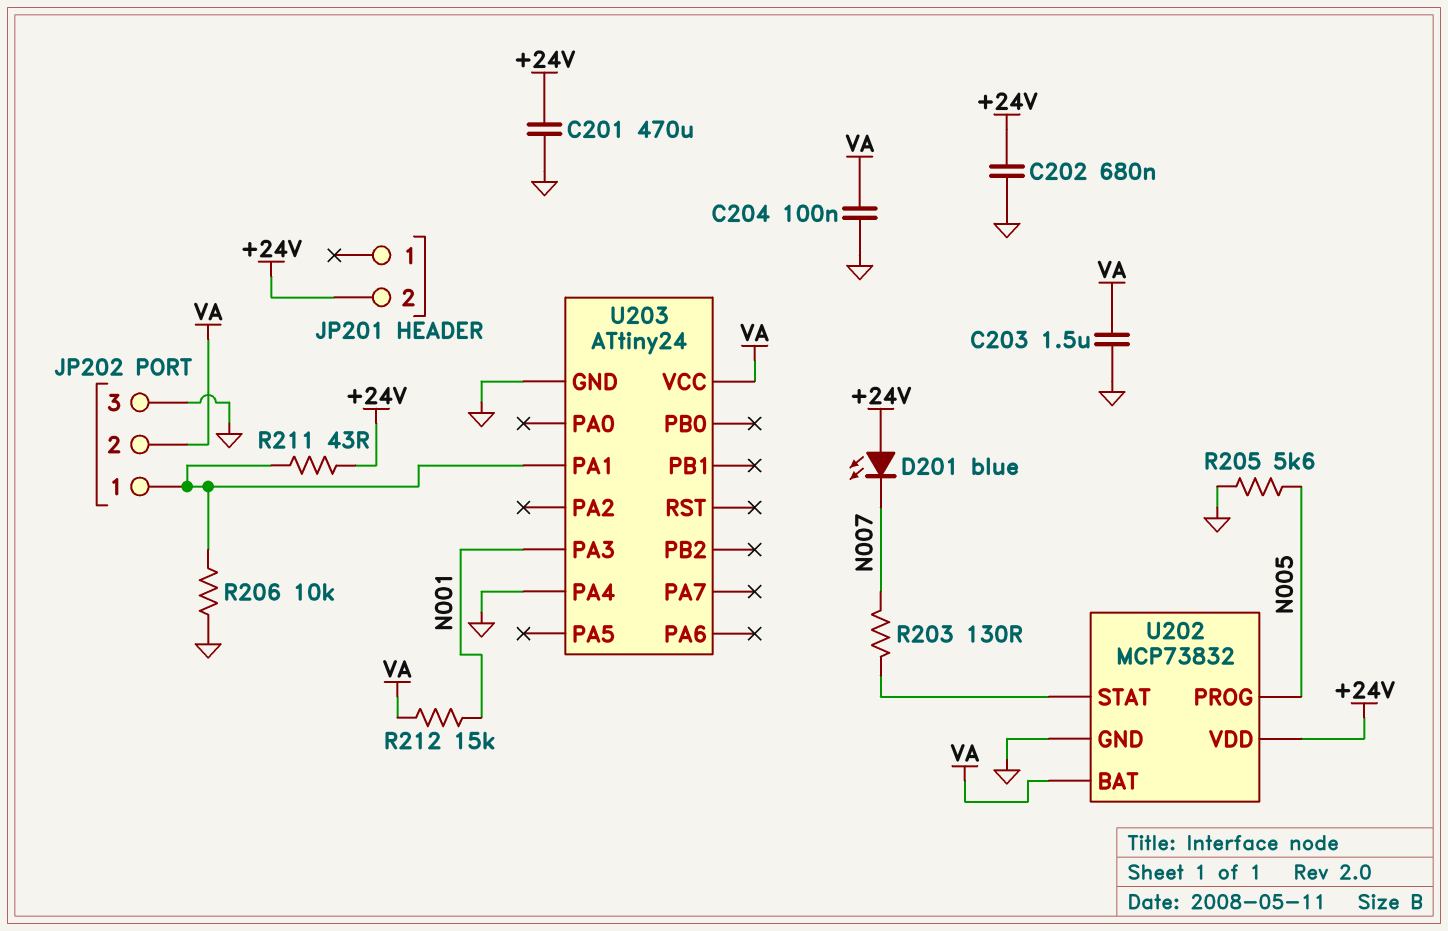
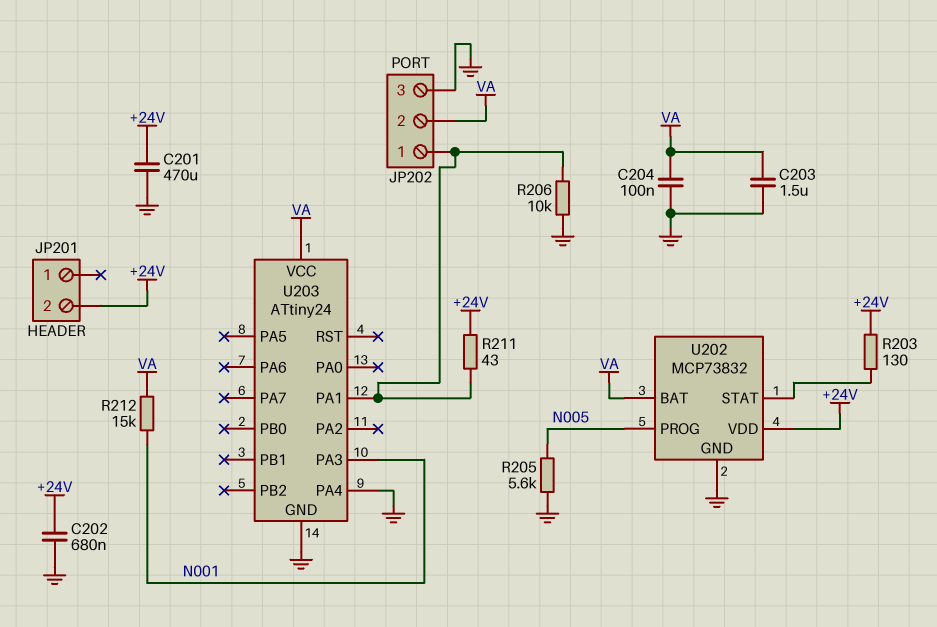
D201: LED blue (A +24V, K N007) -> none
R203: 130 (N007, U202/STAT) -> 130 (+24V, U202/STAT)

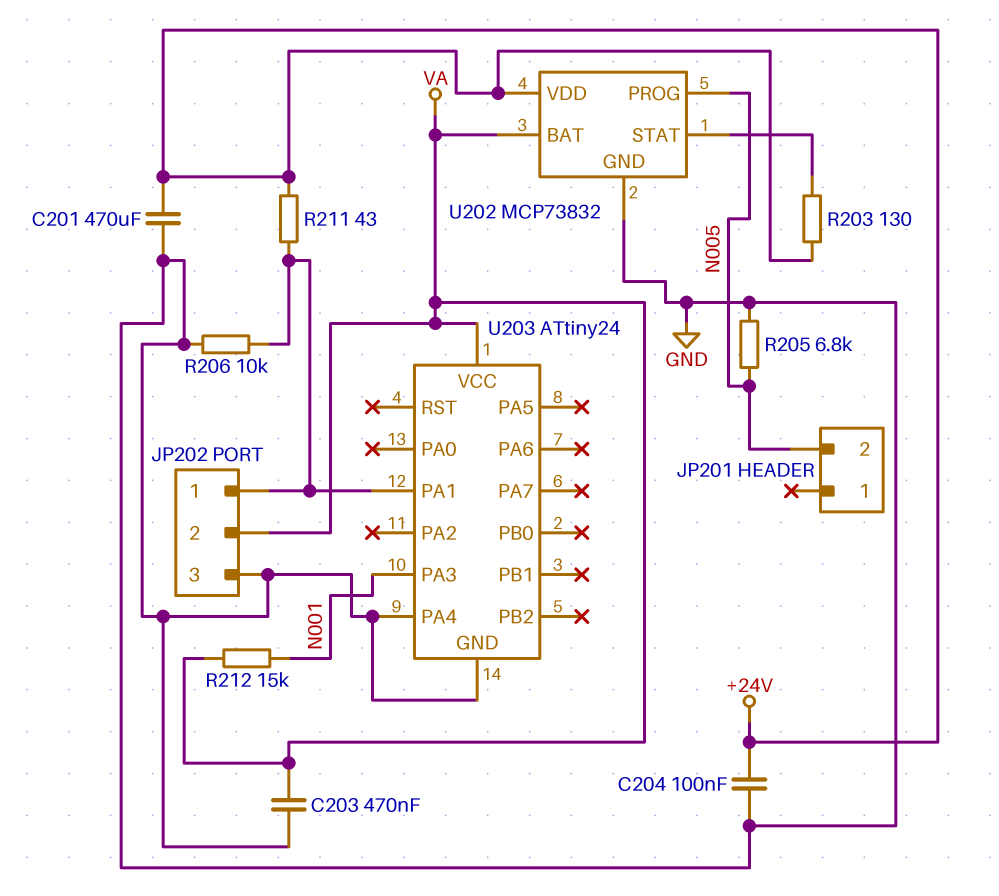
C202: 680nF (+24V, GND) -> none
C203: 1.5uF (GND, VA) -> 470nF (GND, VA)
C204: 100nF (GND, VA) -> 100nF (+24V, GND)
JP201 pin 2: +24V -> N005
R205: 5.6k (GND, N005) -> 6.8k (GND, N005)

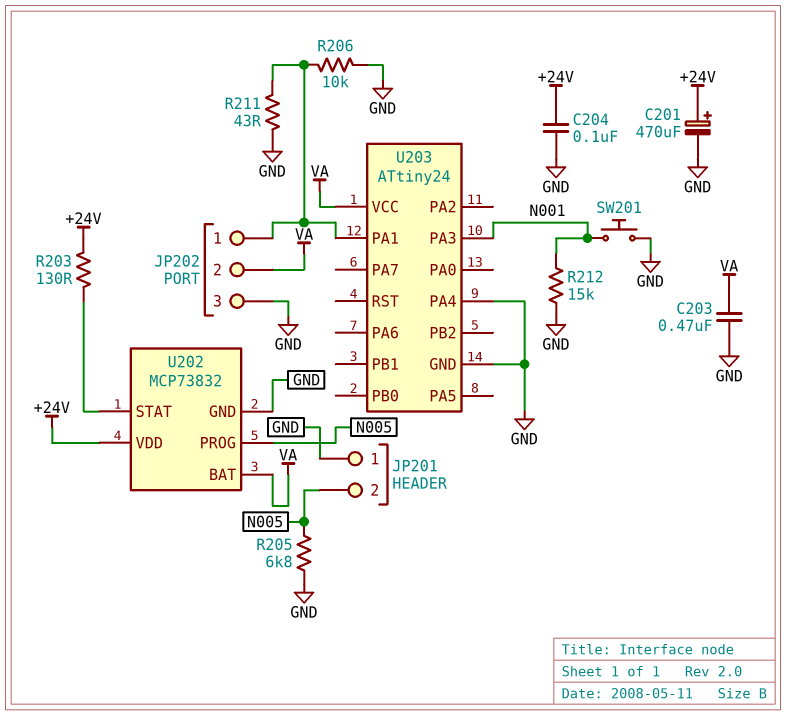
C201: 470uF (+24V, GND) -> 470uF (plus +24V, minus GND)
JP201 pin 1: none -> GND
R211: 43 (+24V, JP202/1) -> 43 (GND, JP202/1)
R212: 15k (N001, VA) -> 15k (GND, N001)
SW201: none -> button (GND, N001)

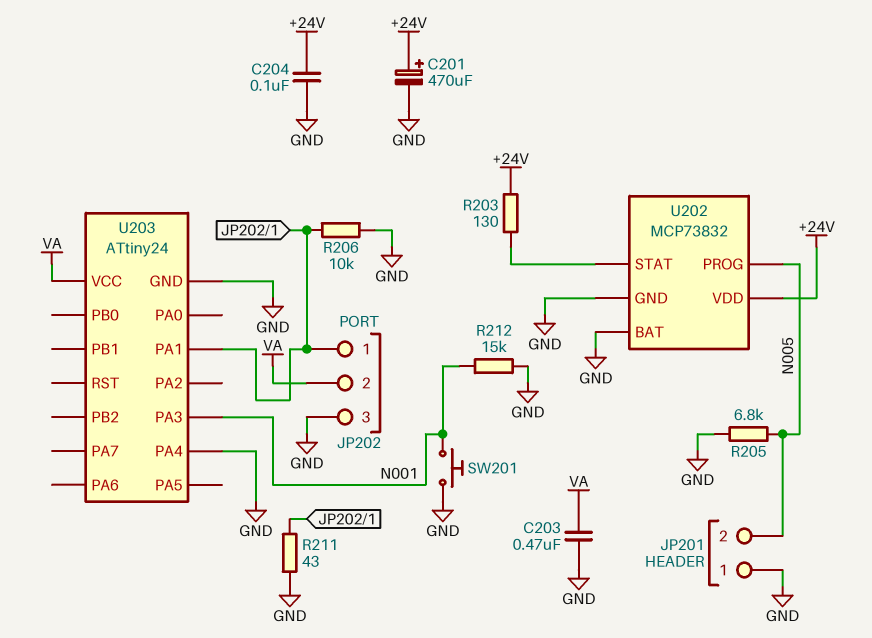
U202 pin BAT: VA -> GND

